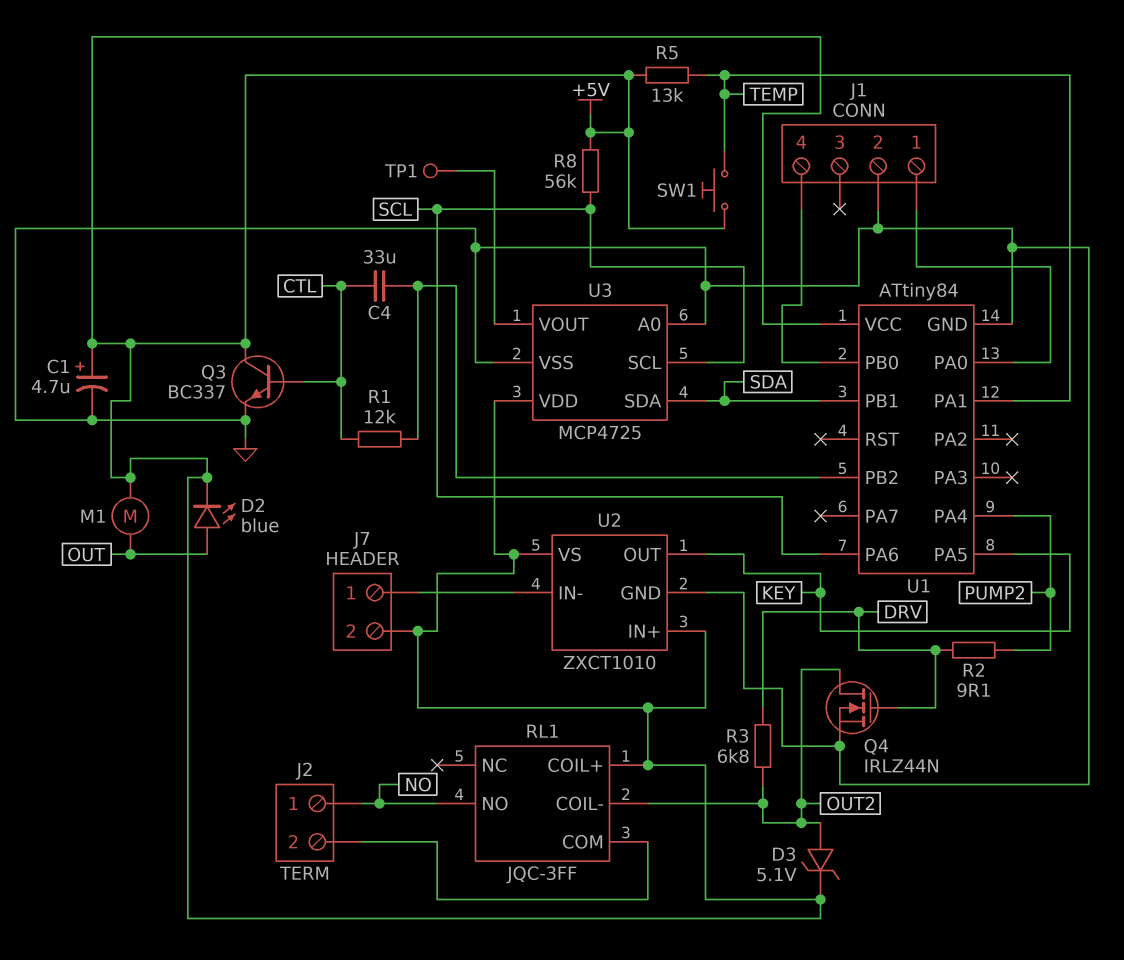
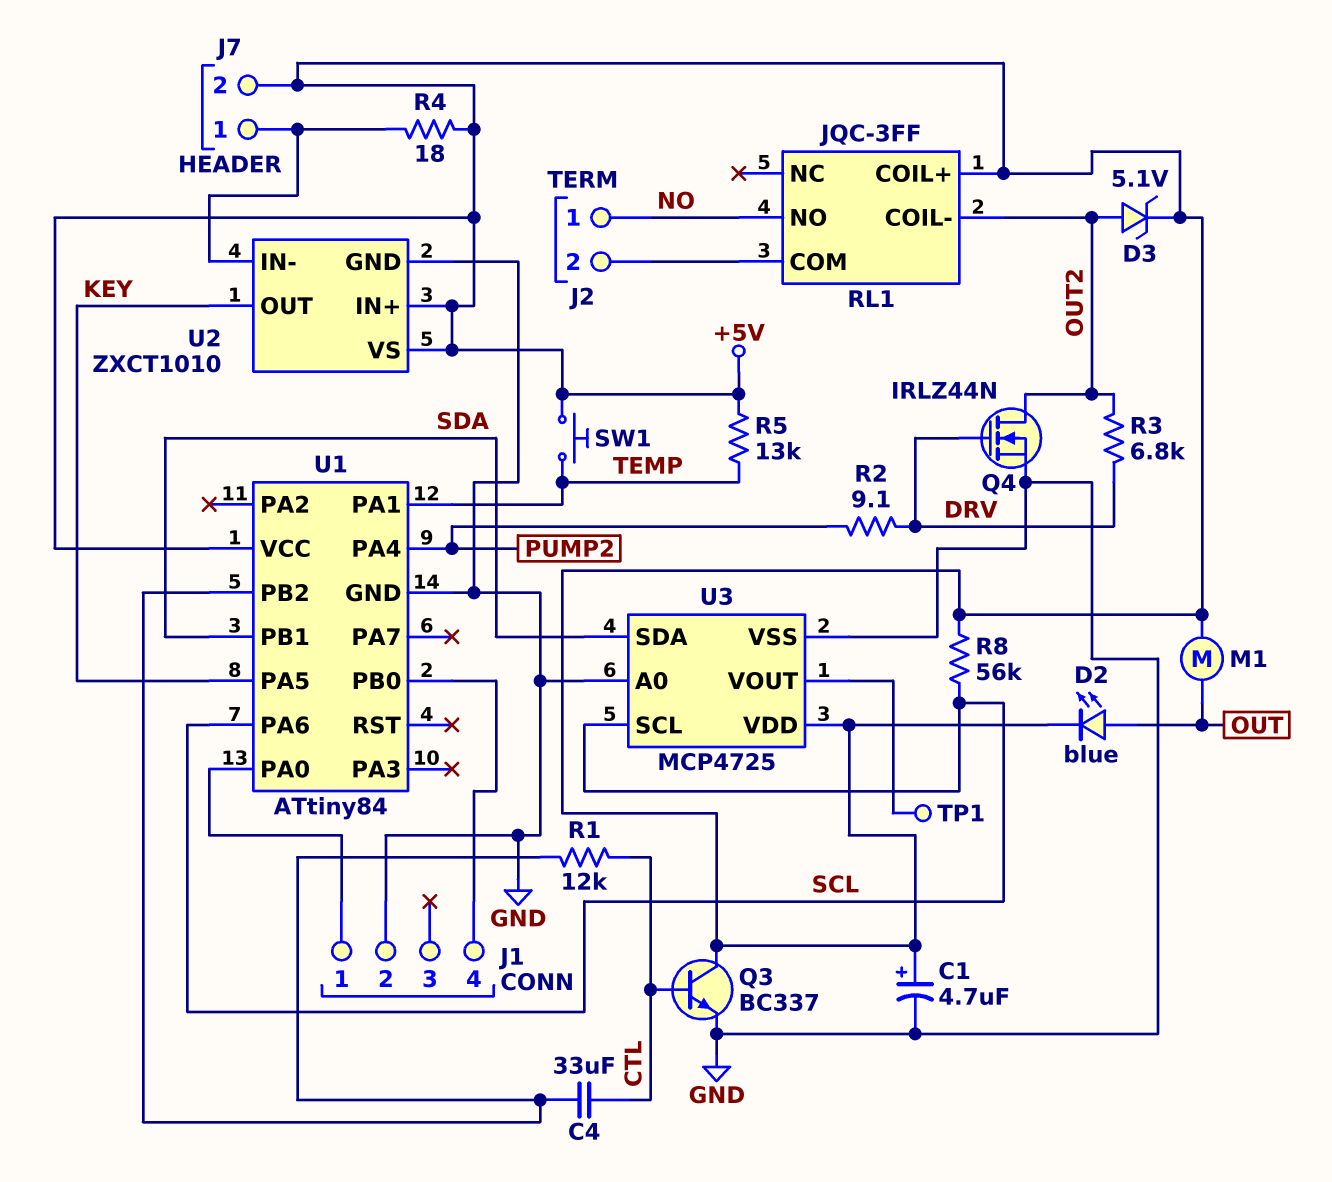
R4: none -> 18 (+5V, J7/1)

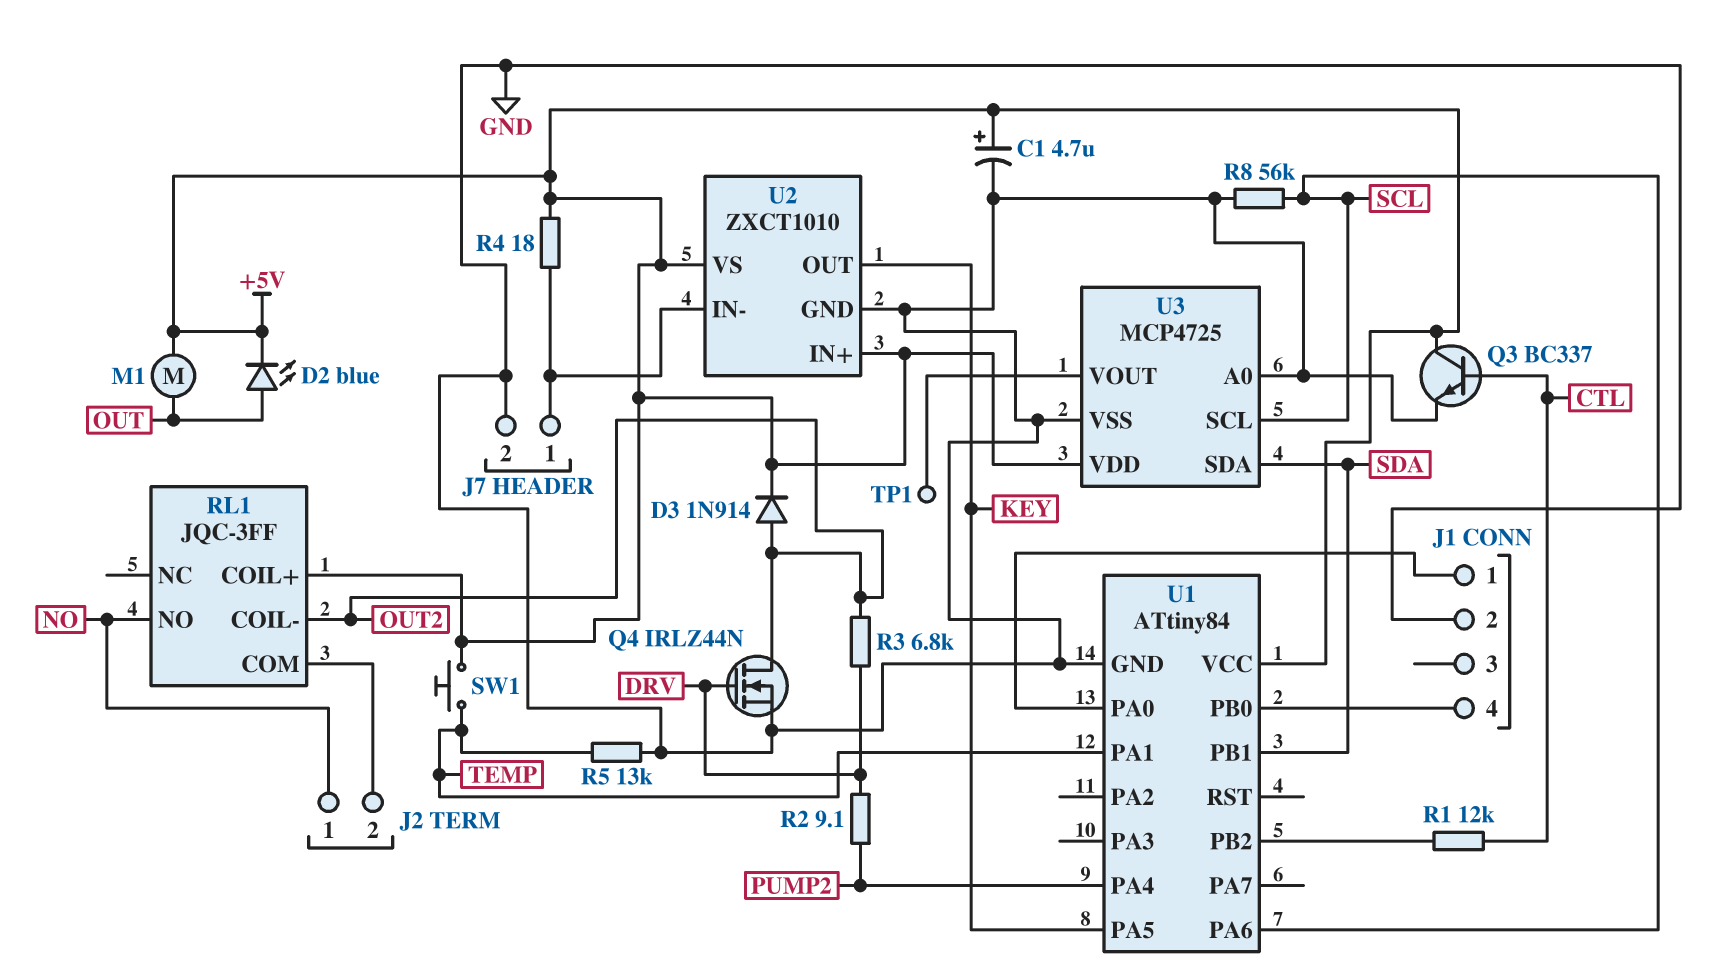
C4: 33uF (CTL, U1/PB2) -> none
D3: zener 5.1V (A OUT2, K +5V) -> diode 1N914 (A OUT2, K +5V)
J7 pin 2: +5V -> GND
R5: 13k (+5V, TEMP) -> 13k (GND, TEMP)
R8: 56k (+5V, SCL) -> 56k (GND, SCL)

